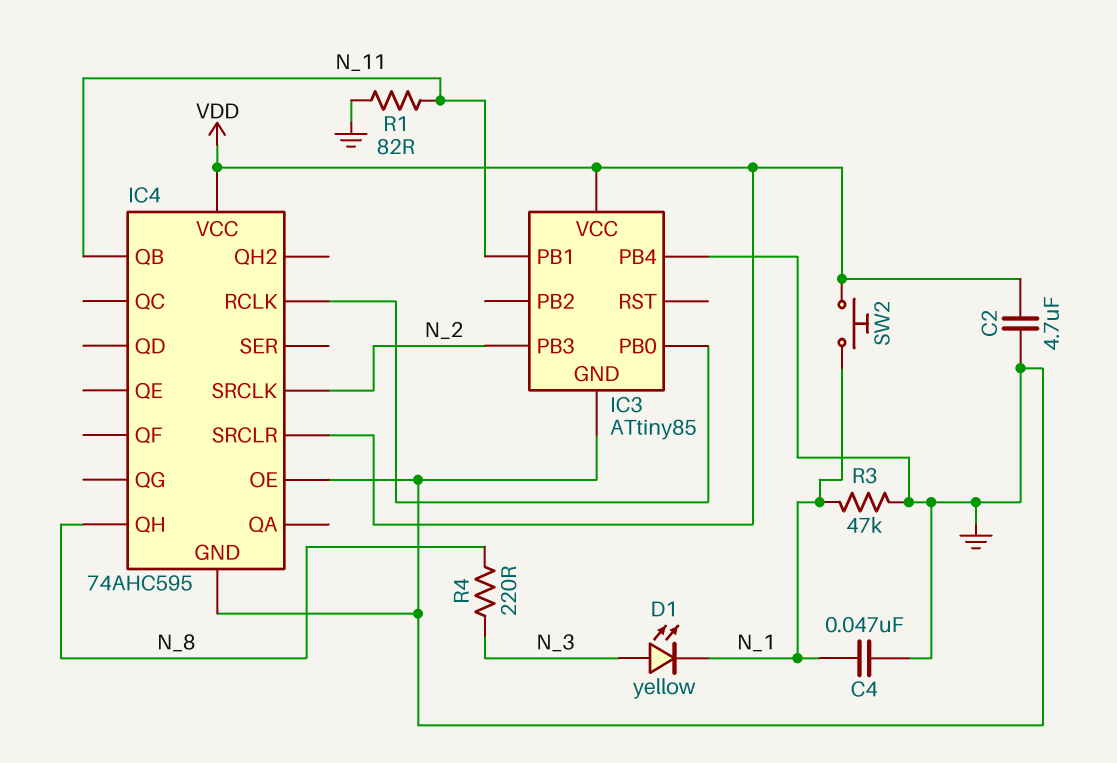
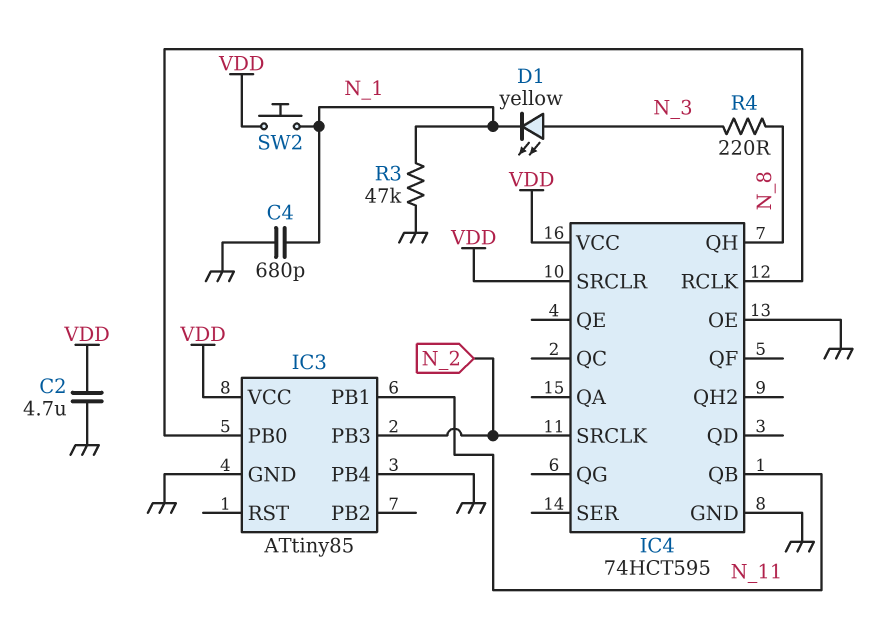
C4: 47nF (GND, N_1) -> 680pF (GND, N_1)
IC4: 74AHC595 -> 74HCT595
R1: 82 (GND, N_11) -> none

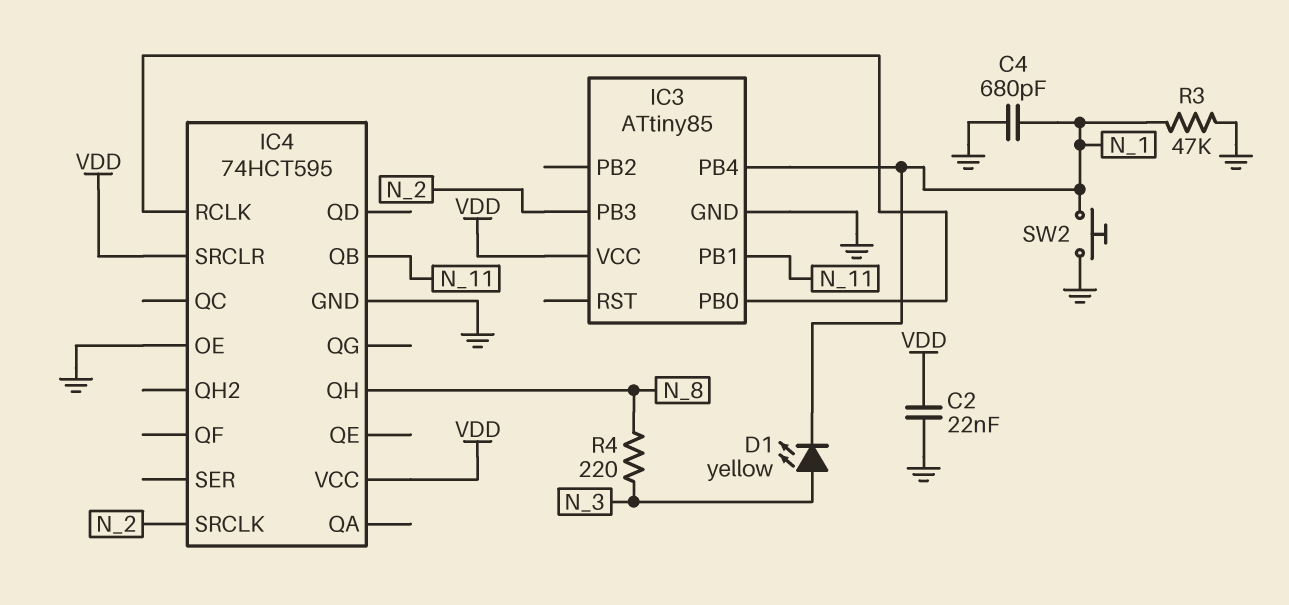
C2: 4.7uF (GND, VDD) -> 22nF (GND, VDD)
IC3 pin PB4: GND -> N_1
SW2: button (N_1, VDD) -> button (GND, N_1)

